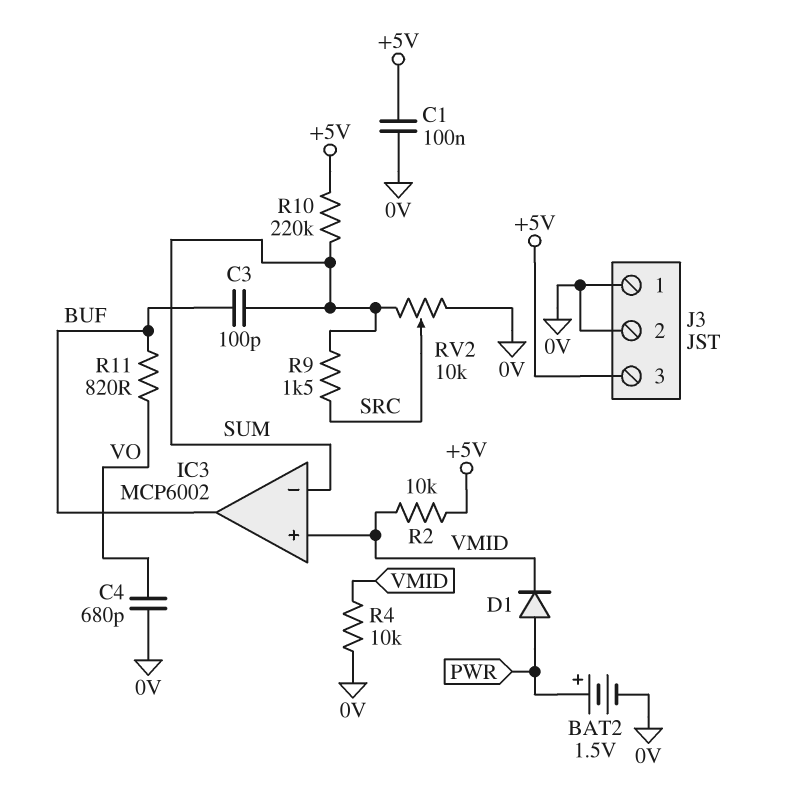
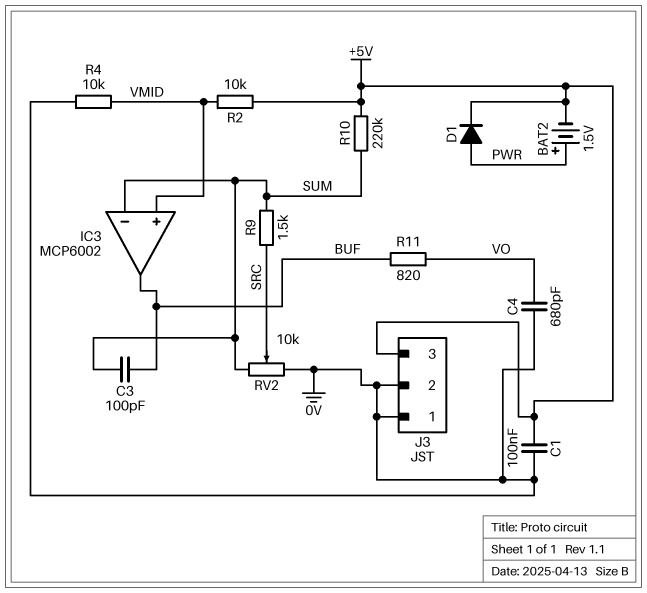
BAT2: 1.5V (plus PWR, minus 0V) -> 1.5V (plus PWR, minus +5V)
D1: diode (A PWR, K VMID) -> diode (A PWR, K +5V)

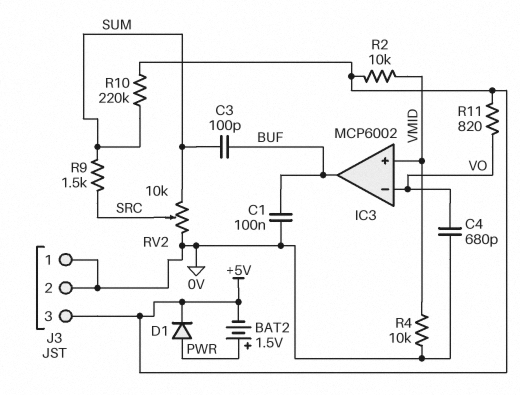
C1: 100nF (+5V, 0V) -> 100nF (0V, BUF)
IC3 pin in-: SUM -> VO
R11: 820 (BUF, VO) -> 820 (+5V, VO)

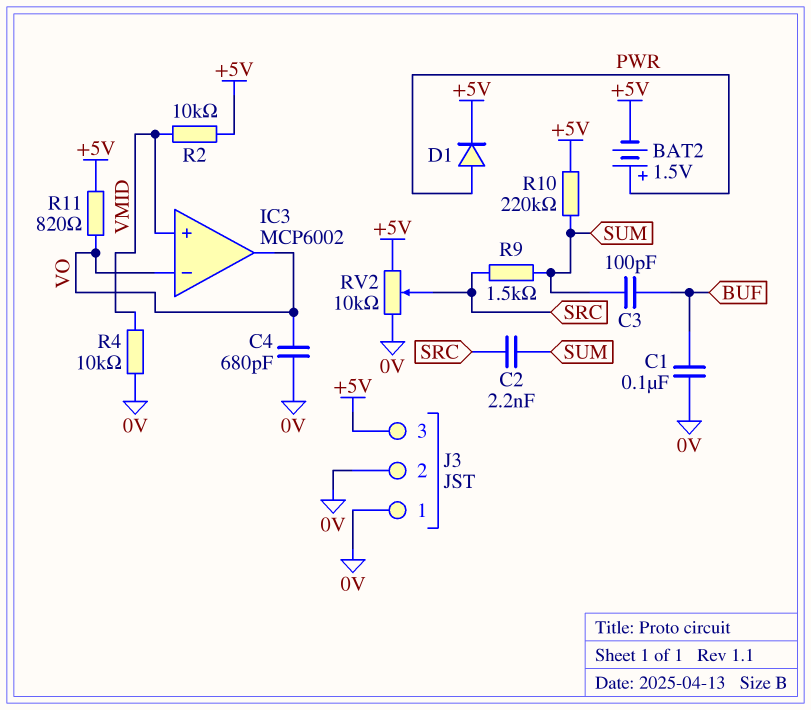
C2: none -> 2.2nF (SRC, SUM)
IC3 pin out: BUF -> VO
RV2: 10k (0V, SUM, wiper SRC) -> 10k (+5V, 0V, wiper SRC)

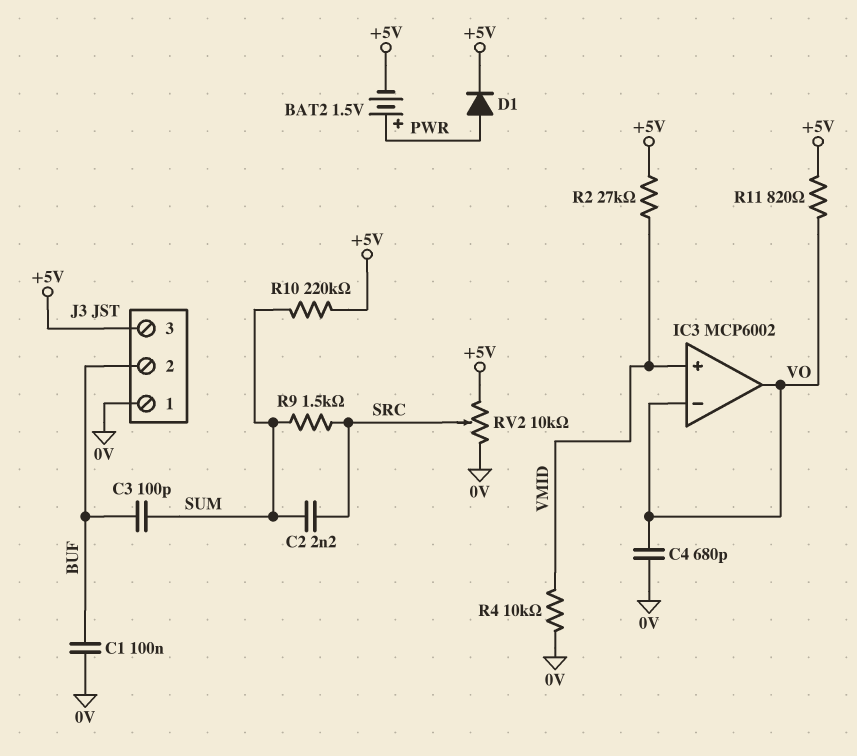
J3 pin 2: 0V -> BUF
R2: 10k (+5V, VMID) -> 27k (+5V, VMID)

